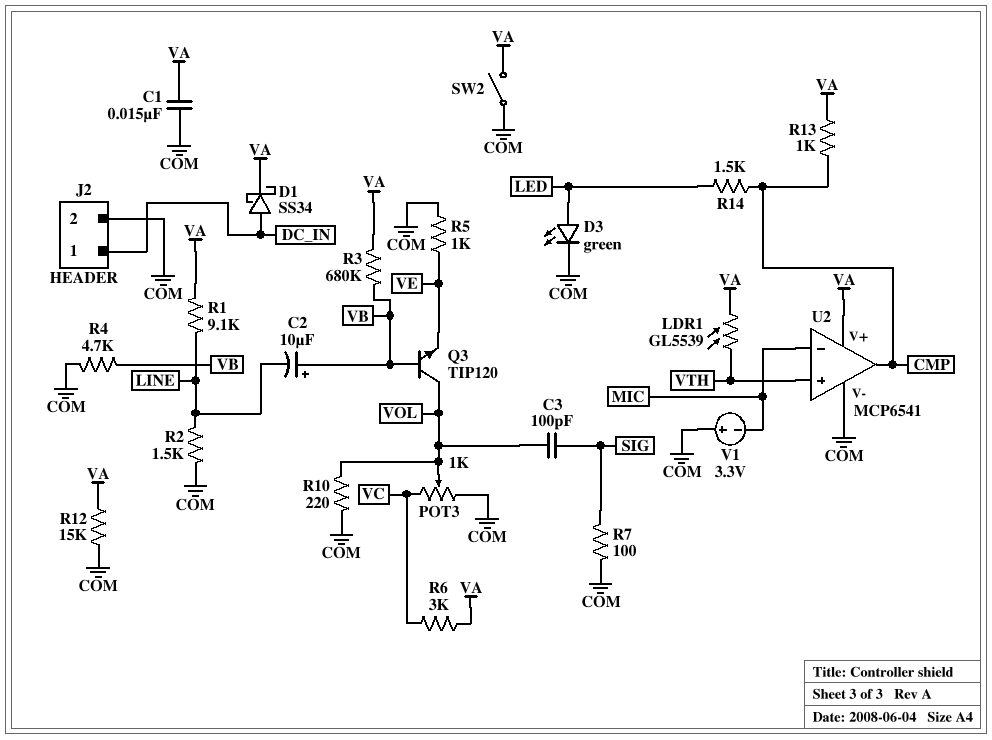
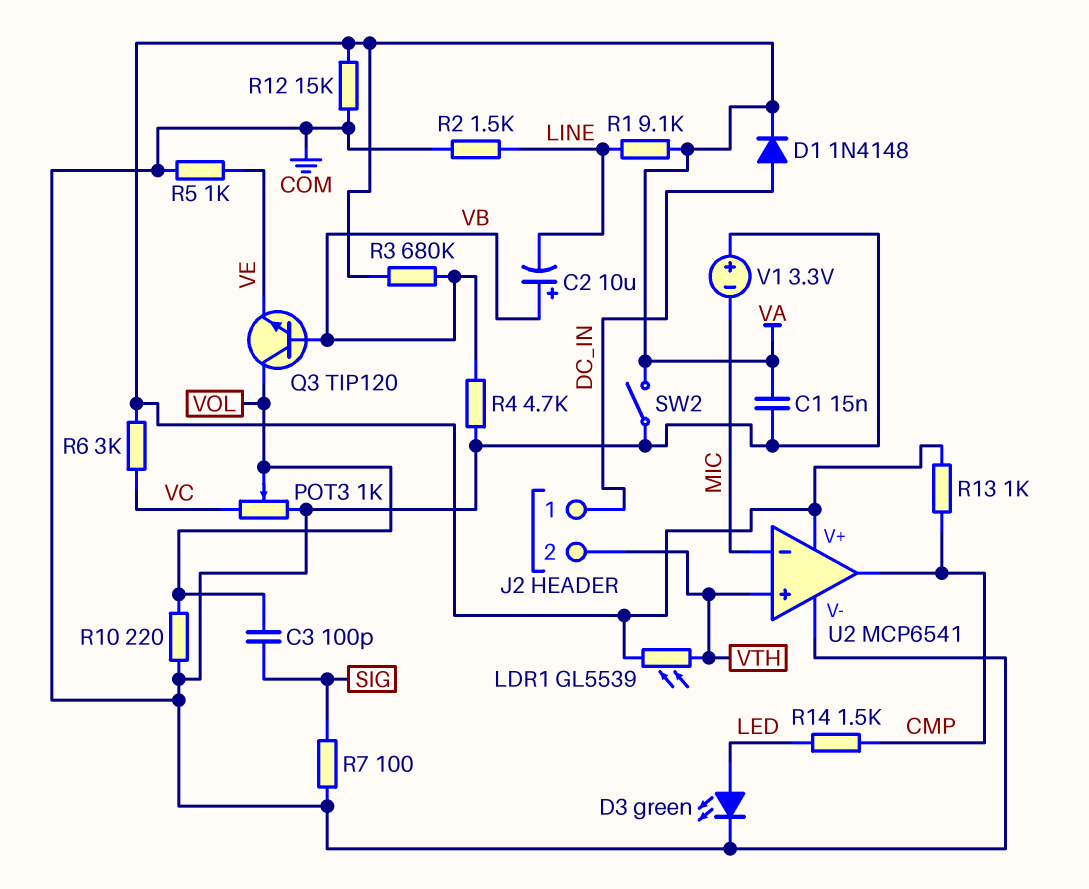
D1: schottky SS34 (A DC_IN, K VA) -> diode 1N4148 (A DC_IN, K VA)
J2 pin 2: COM -> VTH

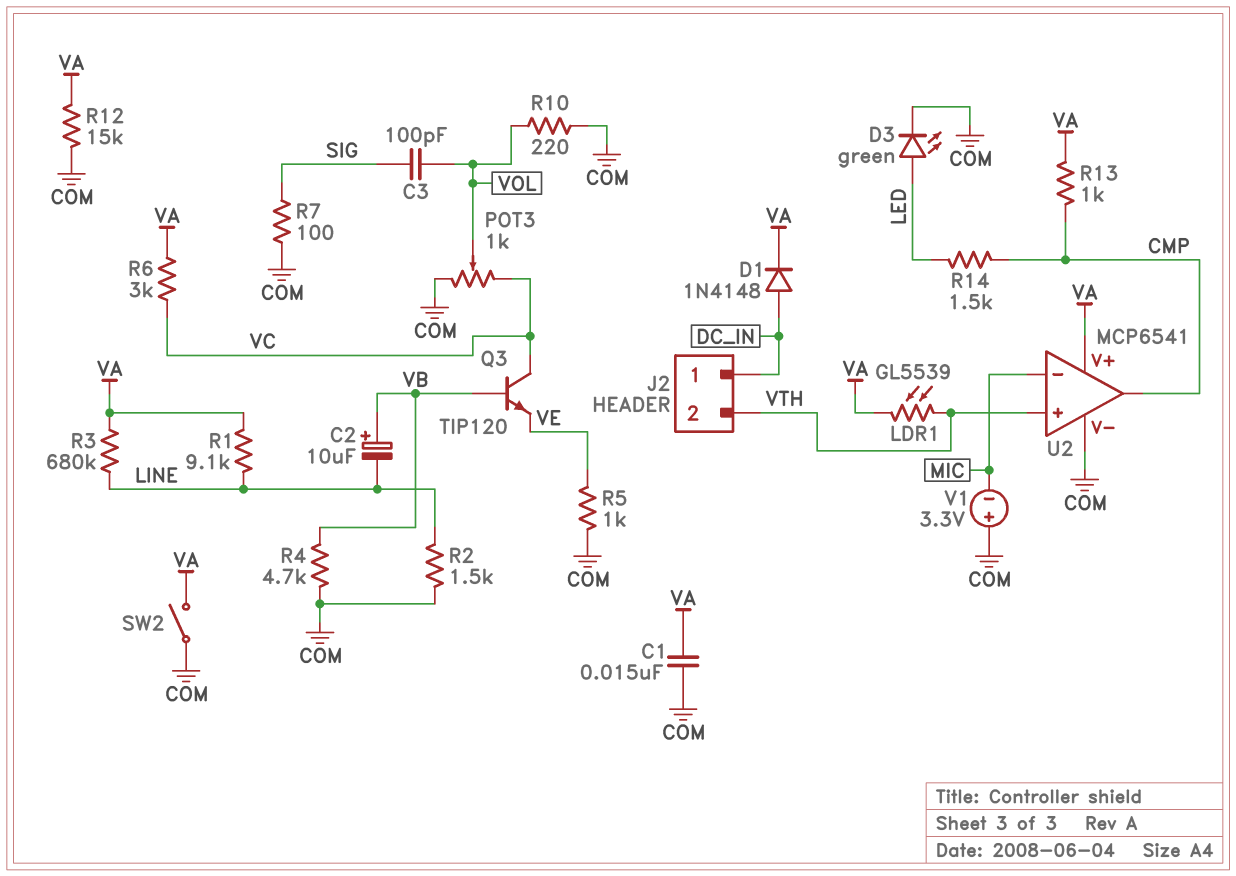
Q3: NPN TIP120 (B VB, C VOL, E VE) -> NPN TIP120 (B VB, C VC, E VE)
R3: 680k (VA, VB) -> 680k (LINE, VA)

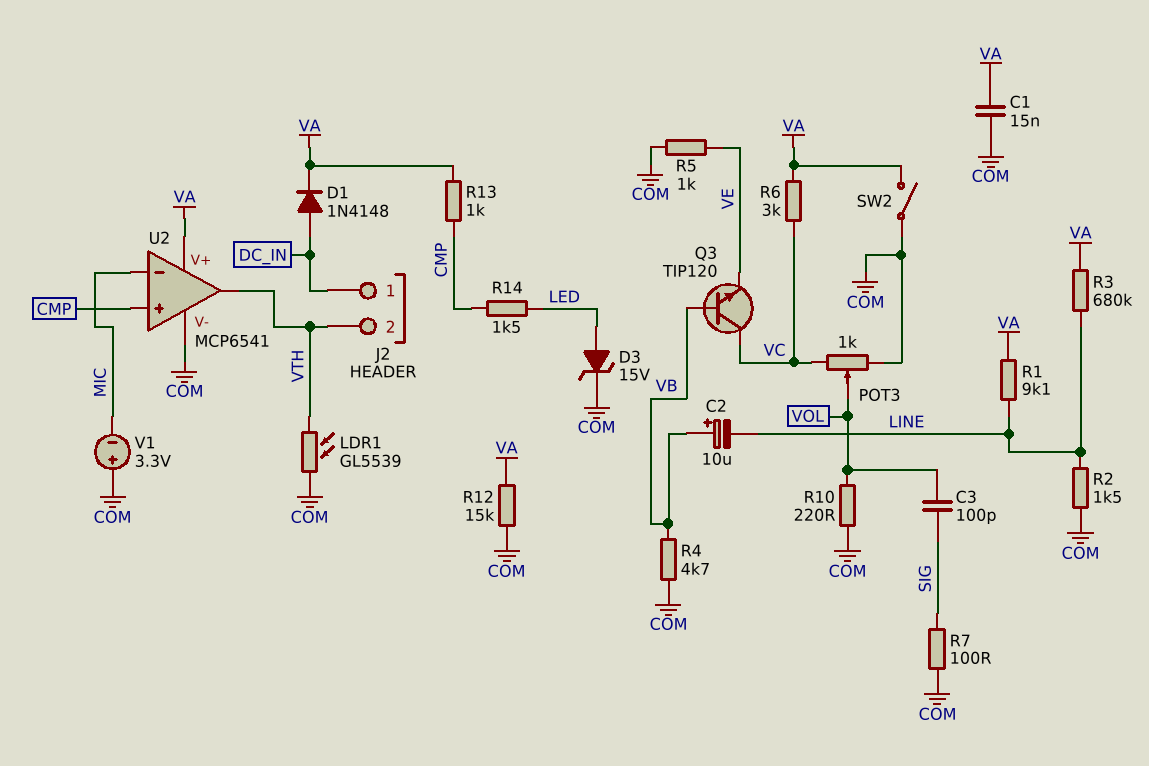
D3: LED green (A LED, K COM) -> zener 15V (A LED, K COM)
LDR1: GL5539 (VA, VTH) -> GL5539 (COM, VTH)
U2 pin in+: VTH -> CMP
U2 pin out: CMP -> VTH

